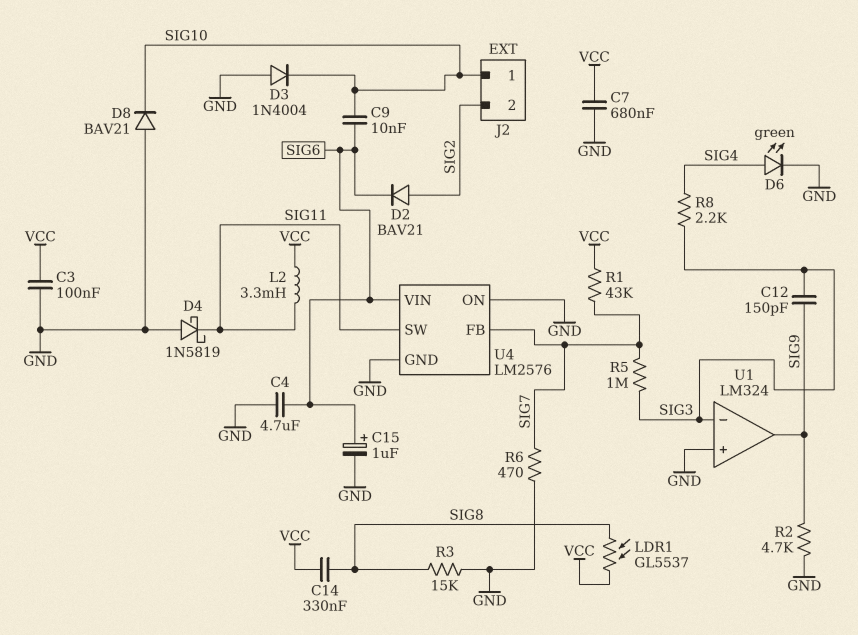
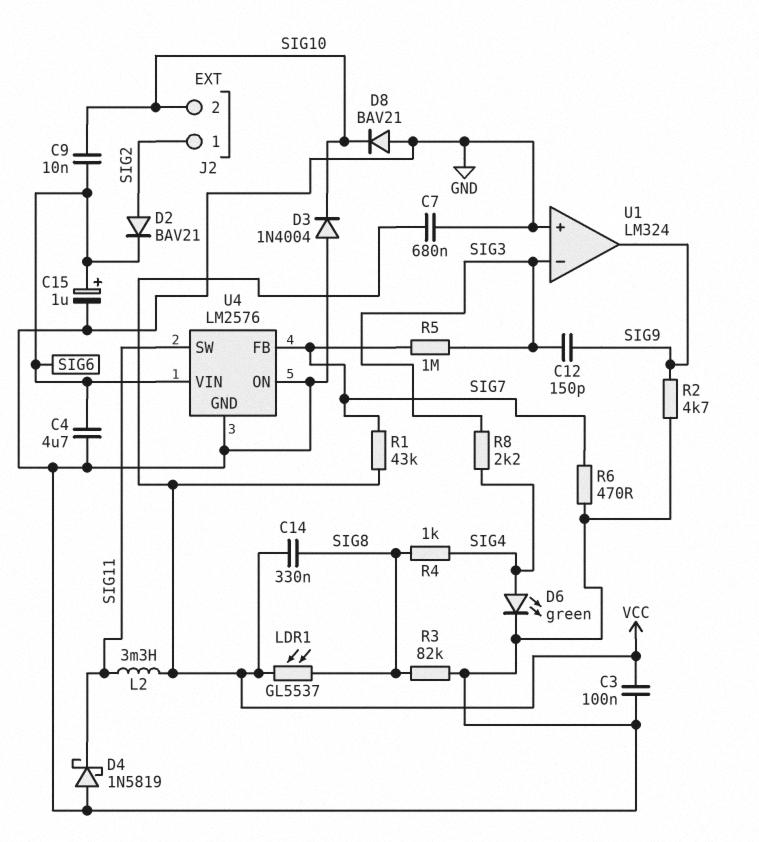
J2 pin 1: SIG10 -> SIG2
J2 pin 2: SIG2 -> SIG10
R3: 15k (GND, SIG8) -> 82k (GND, SIG8)
R4: none -> 1k (SIG4, SIG8)

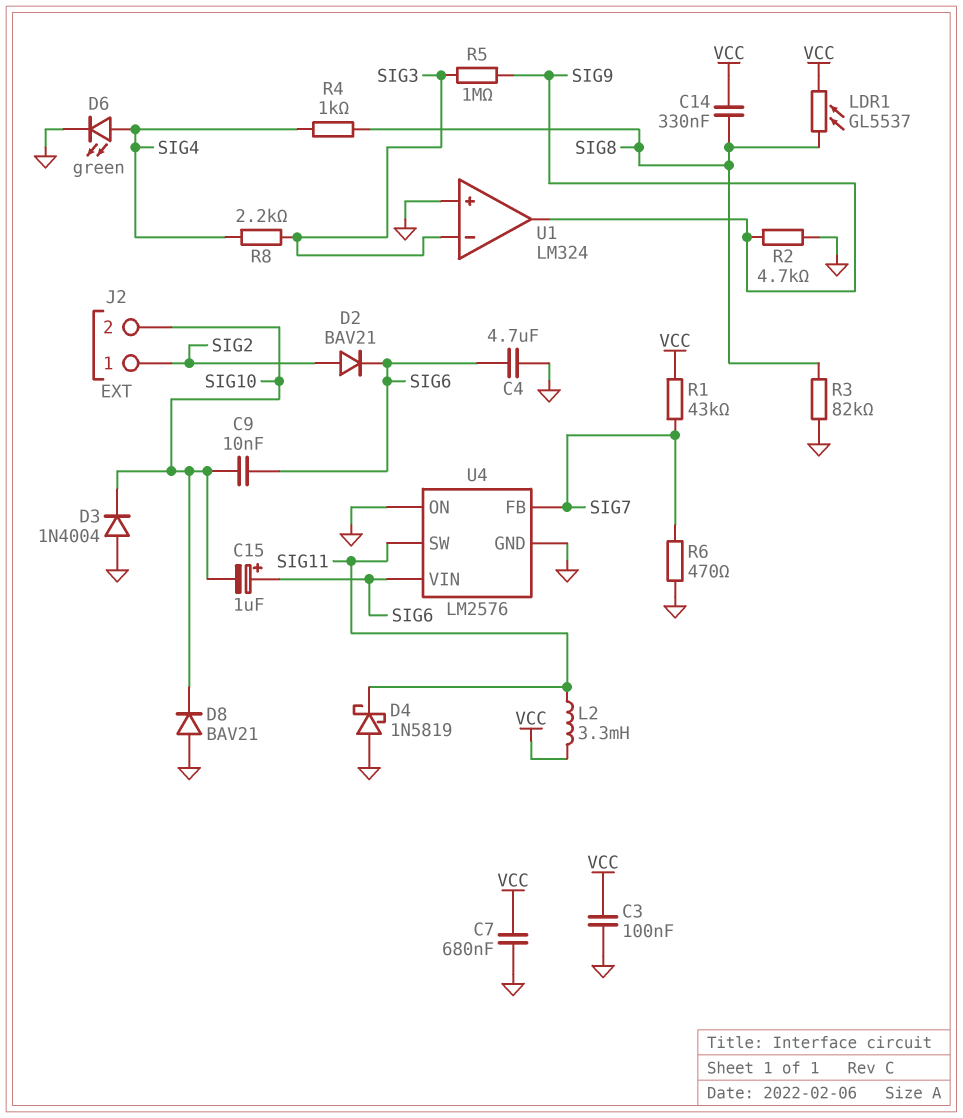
C12: 150pF (SIG3, SIG9) -> none
C15: 1uF (plus SIG6, minus GND) -> 1uF (plus SIG6, minus SIG10)
R5: 1M (SIG3, SIG7) -> 1M (SIG3, SIG9)

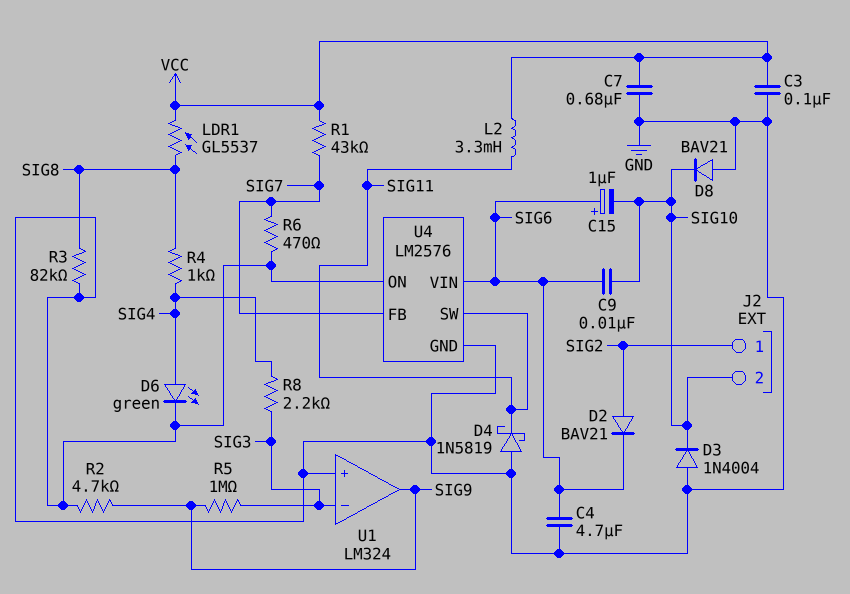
C14: 330nF (SIG8, VCC) -> none

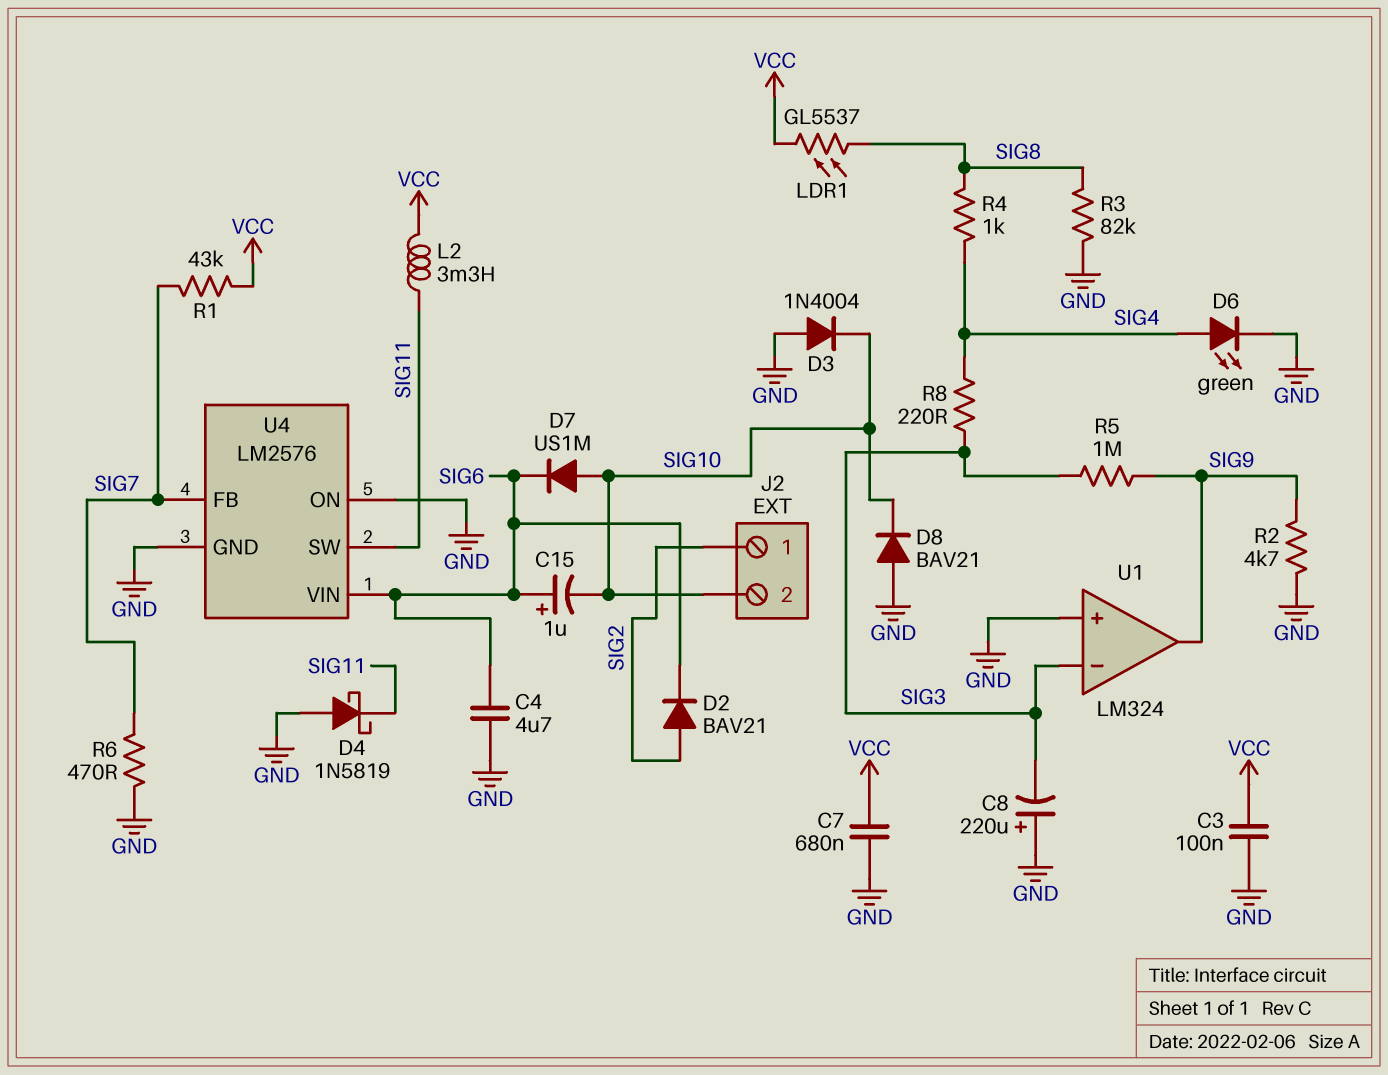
C8: none -> 220uF (plus GND, minus SIG3)
C9: 10nF (SIG6, SIG10) -> none
D7: none -> diode US1M (A SIG10, K SIG6)
R8: 2.2k (SIG3, SIG4) -> 220 (SIG3, SIG4)

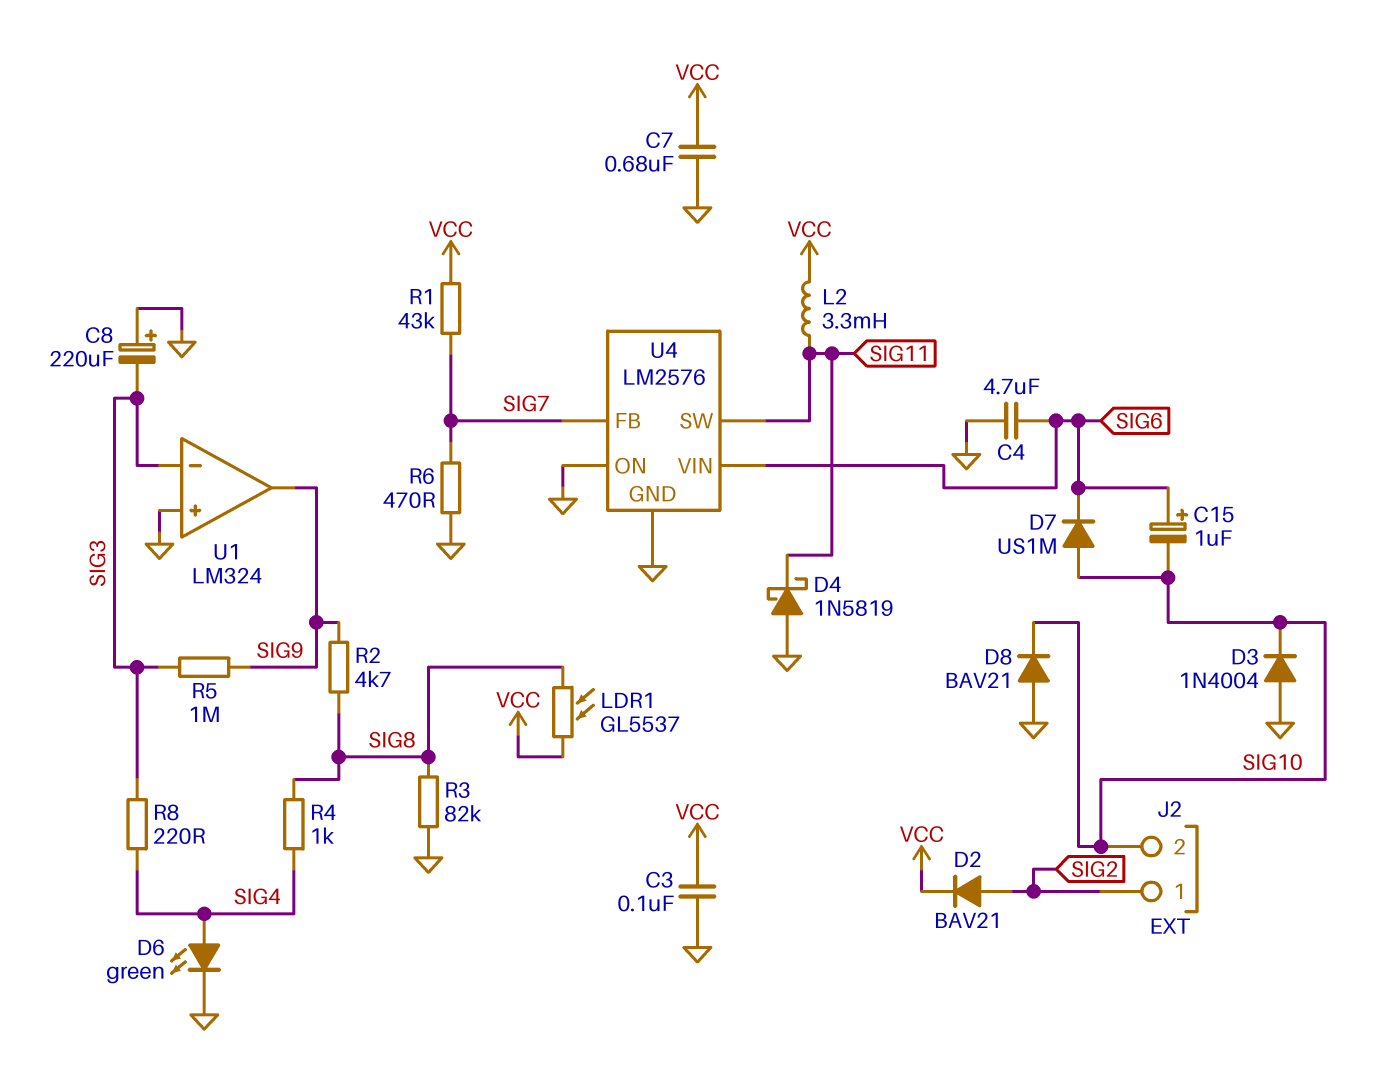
D2: diode BAV21 (A SIG2, K SIG6) -> diode BAV21 (A SIG2, K VCC)
R2: 4.7k (GND, SIG9) -> 4.7k (SIG8, SIG9)

